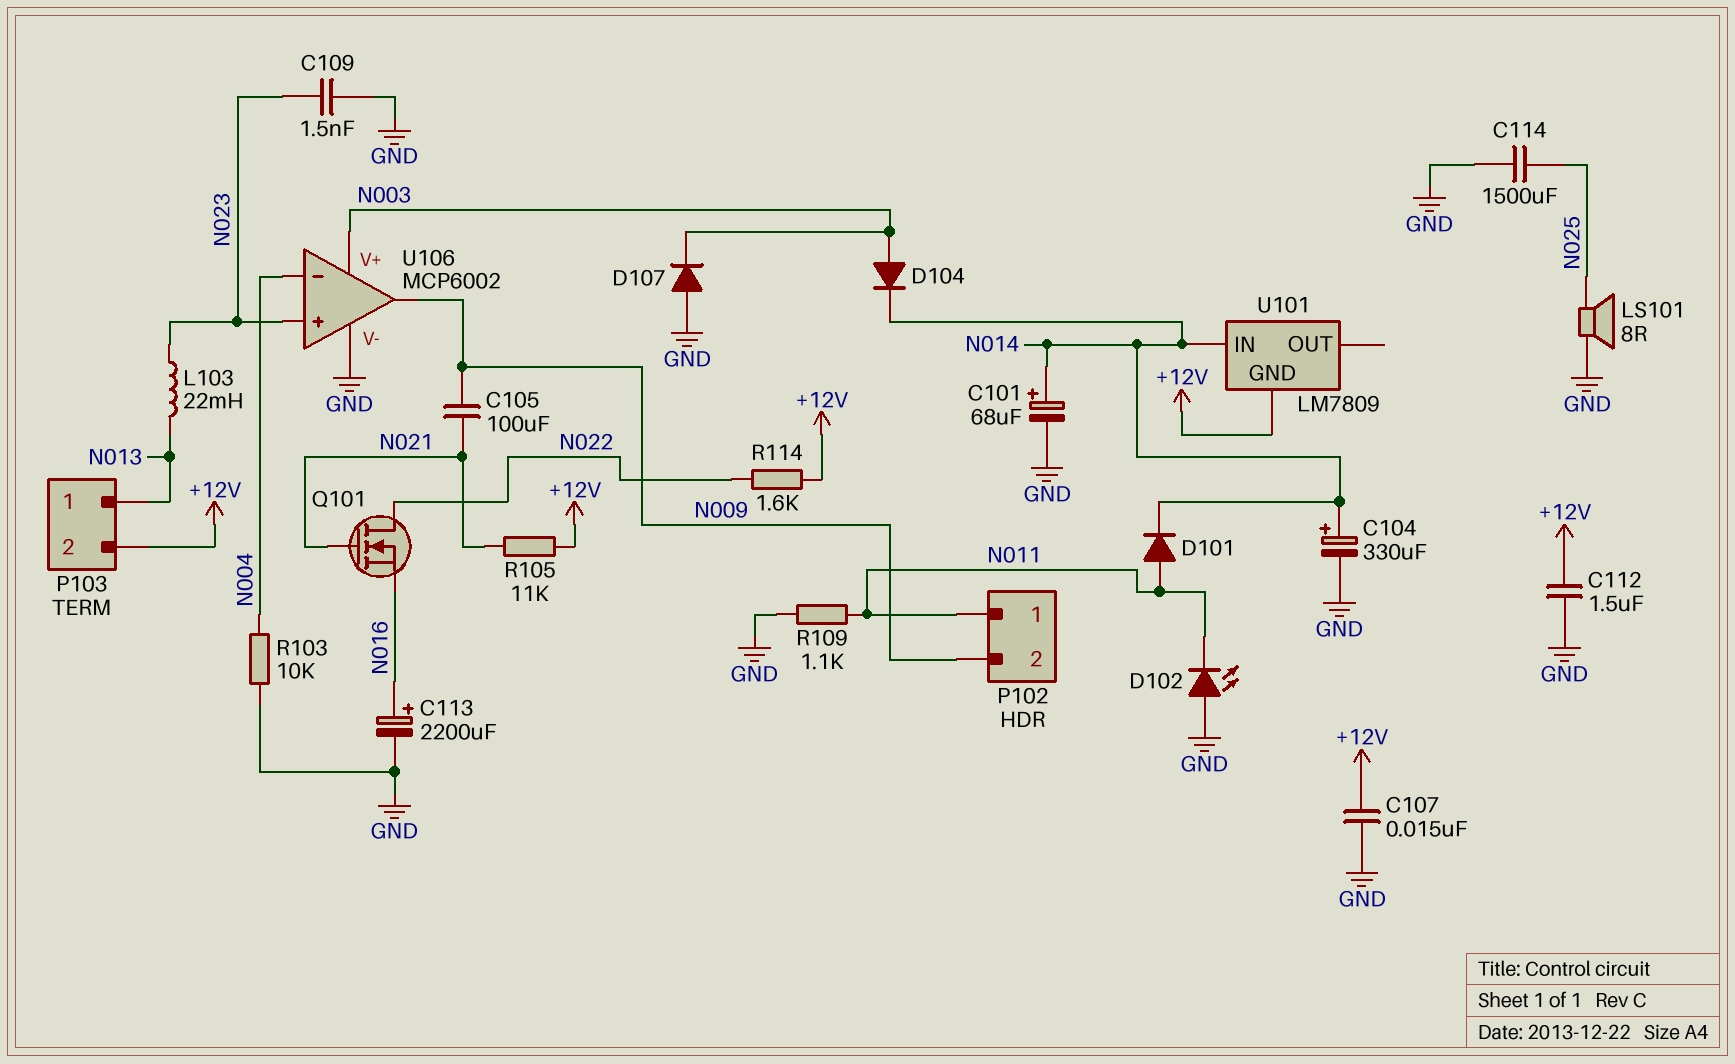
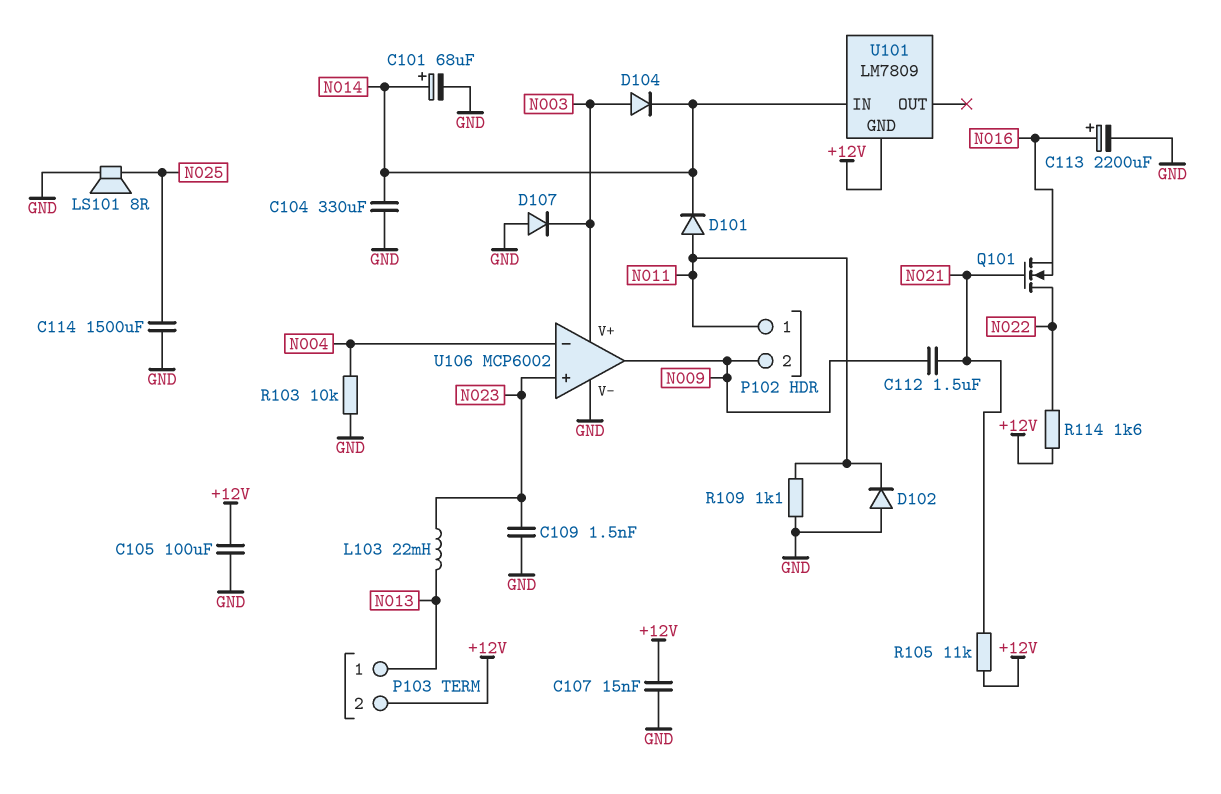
C104: 330uF (plus N014, minus GND) -> 330uF (GND, N014)
C105: 100uF (N009, N021) -> 100uF (+12V, GND)
C112: 1.5uF (+12V, GND) -> 1.5uF (N009, N021)
D102: LED (A GND, K N011) -> diode (A GND, K N011)

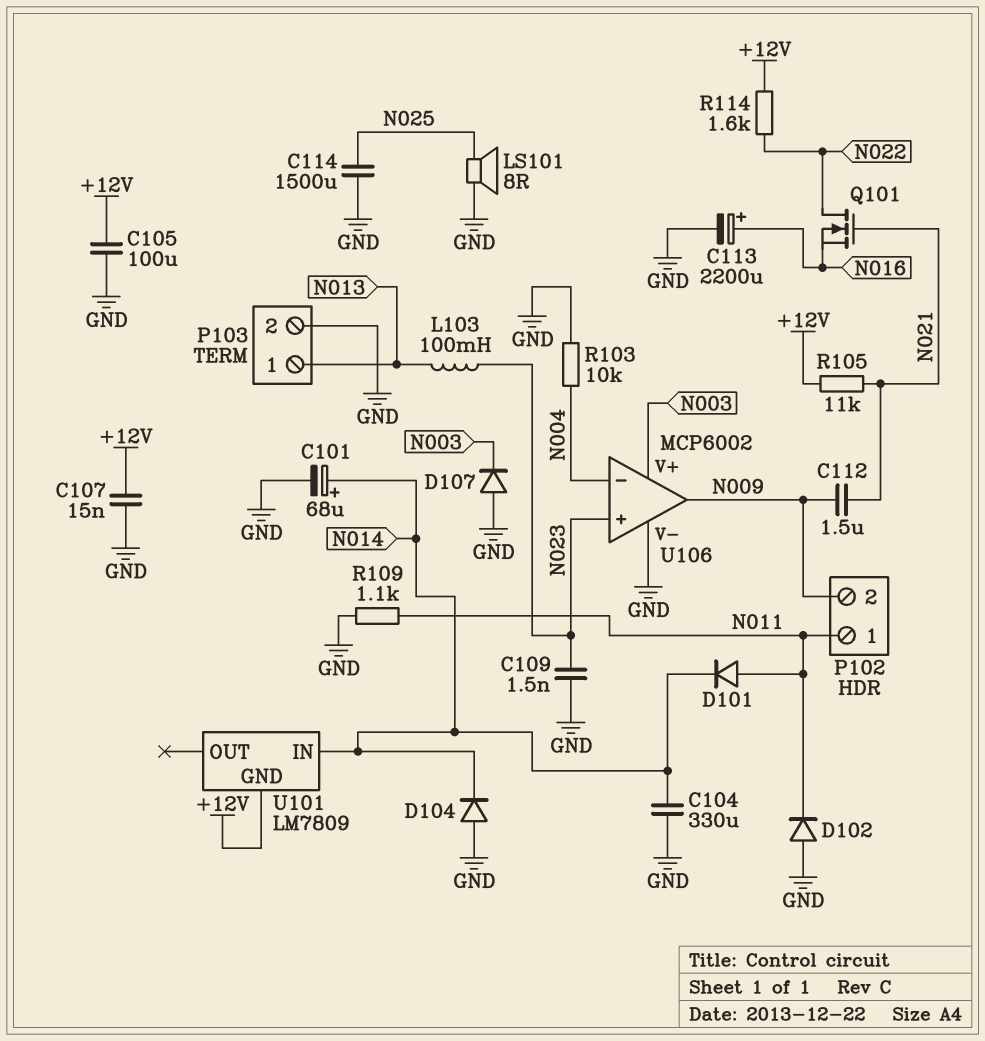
D104: diode (A N003, K N014) -> diode (A GND, K N014)
L103: 22mH (N013, N023) -> 100mH (N013, N023)
P103 pin 2: +12V -> GND

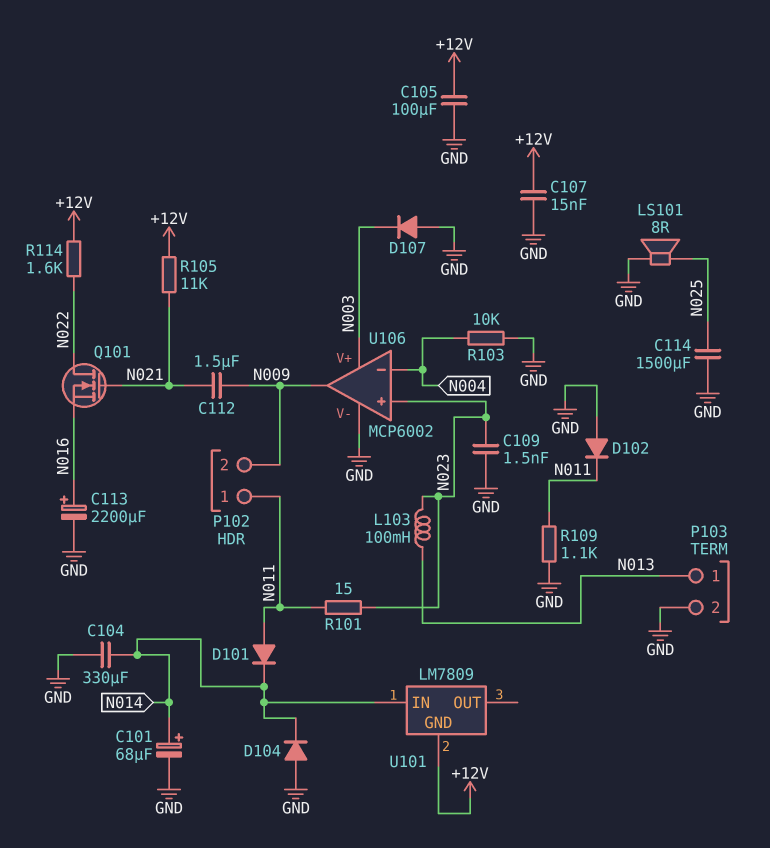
R101: none -> 15 (N011, N023)

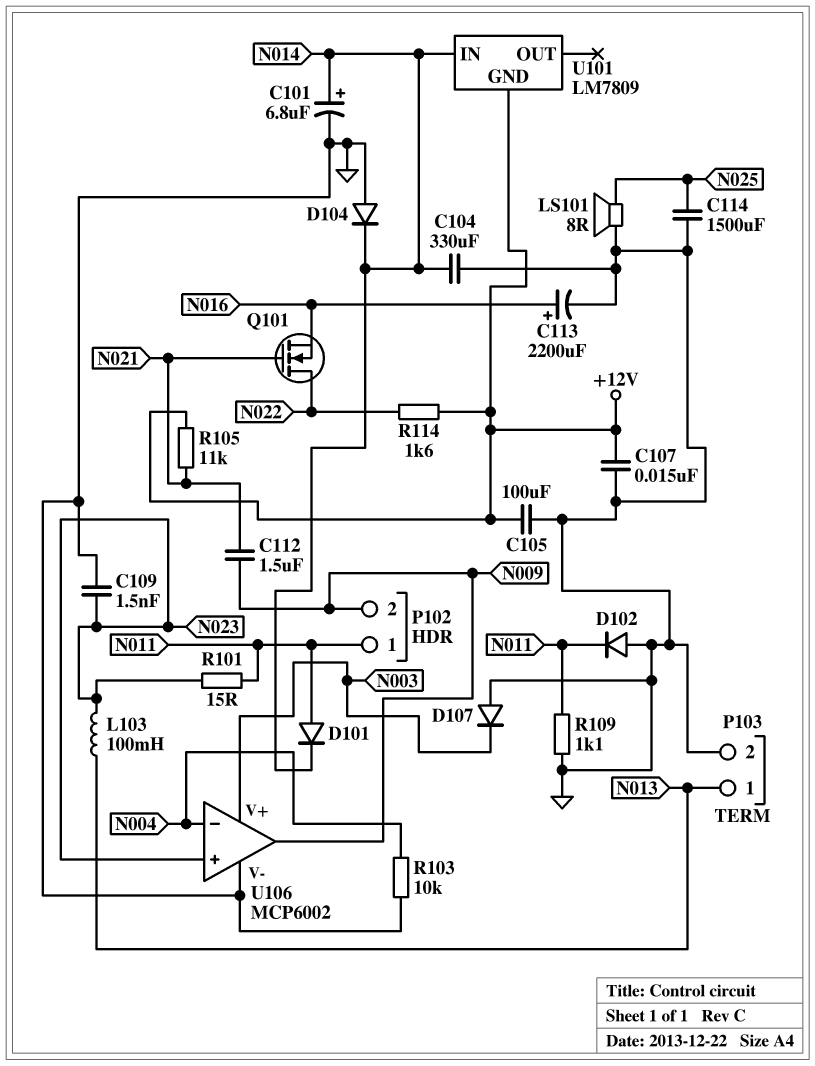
C101: 68uF (plus N014, minus GND) -> 6.8uF (plus N014, minus GND)

